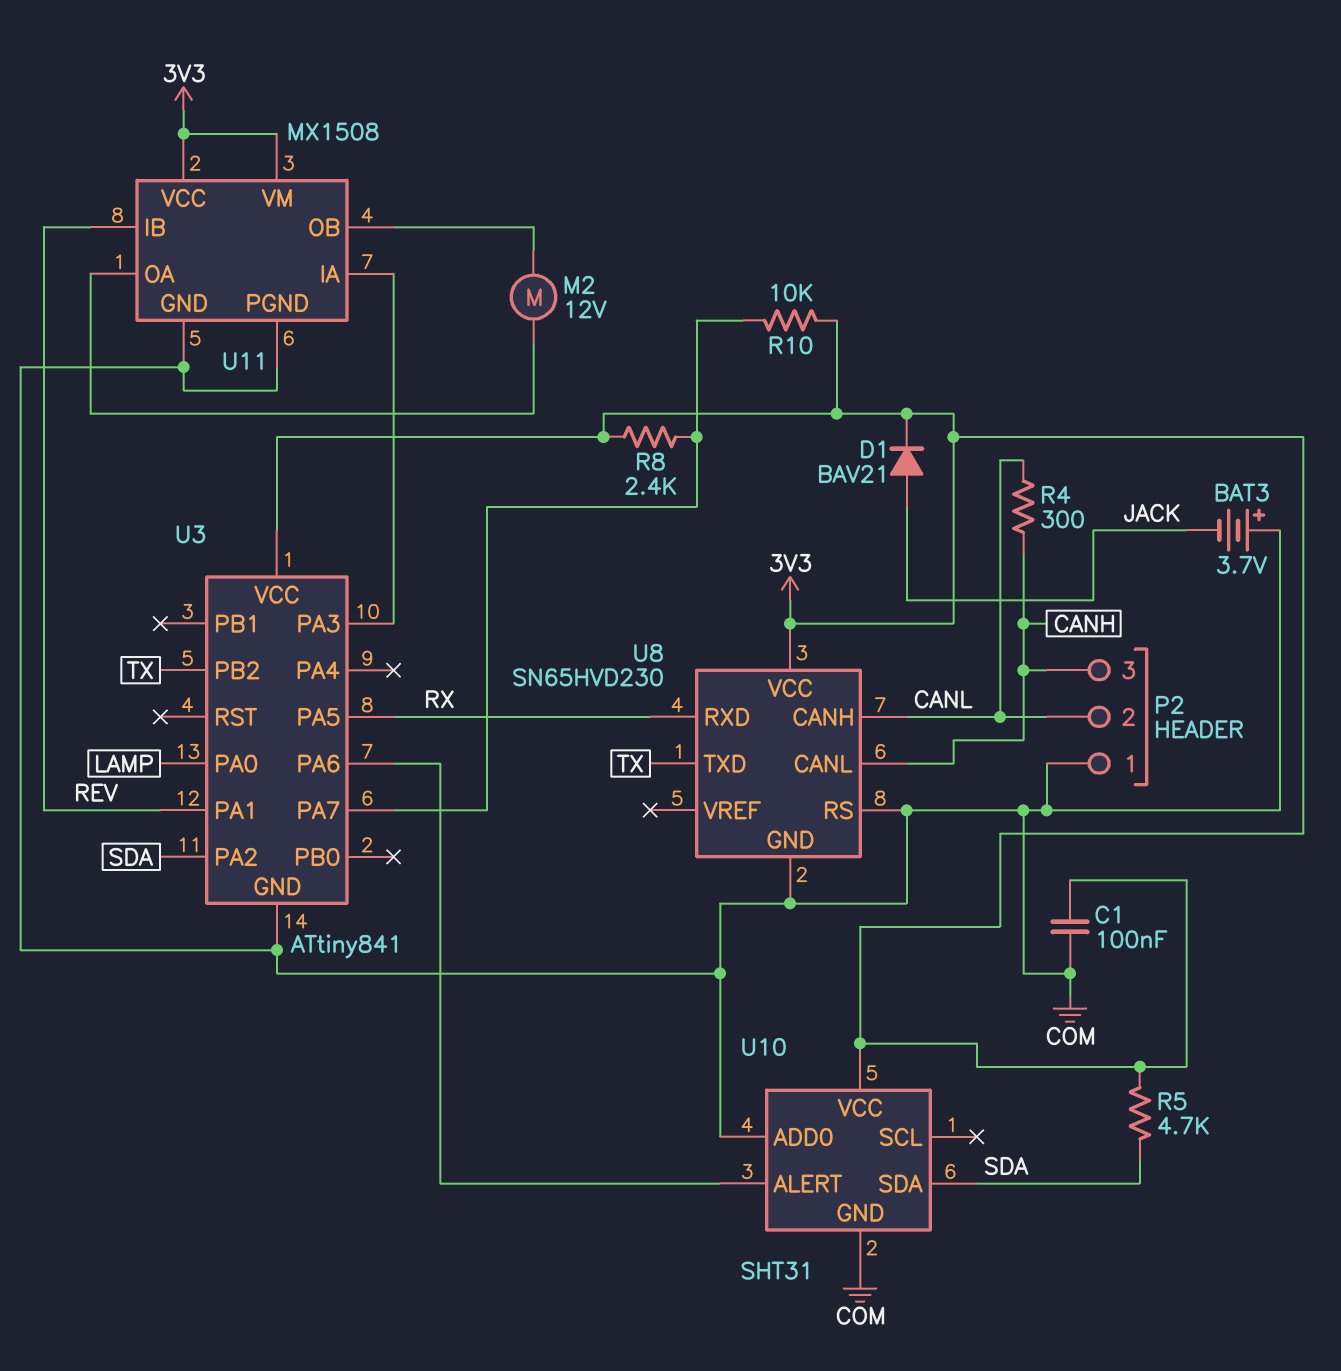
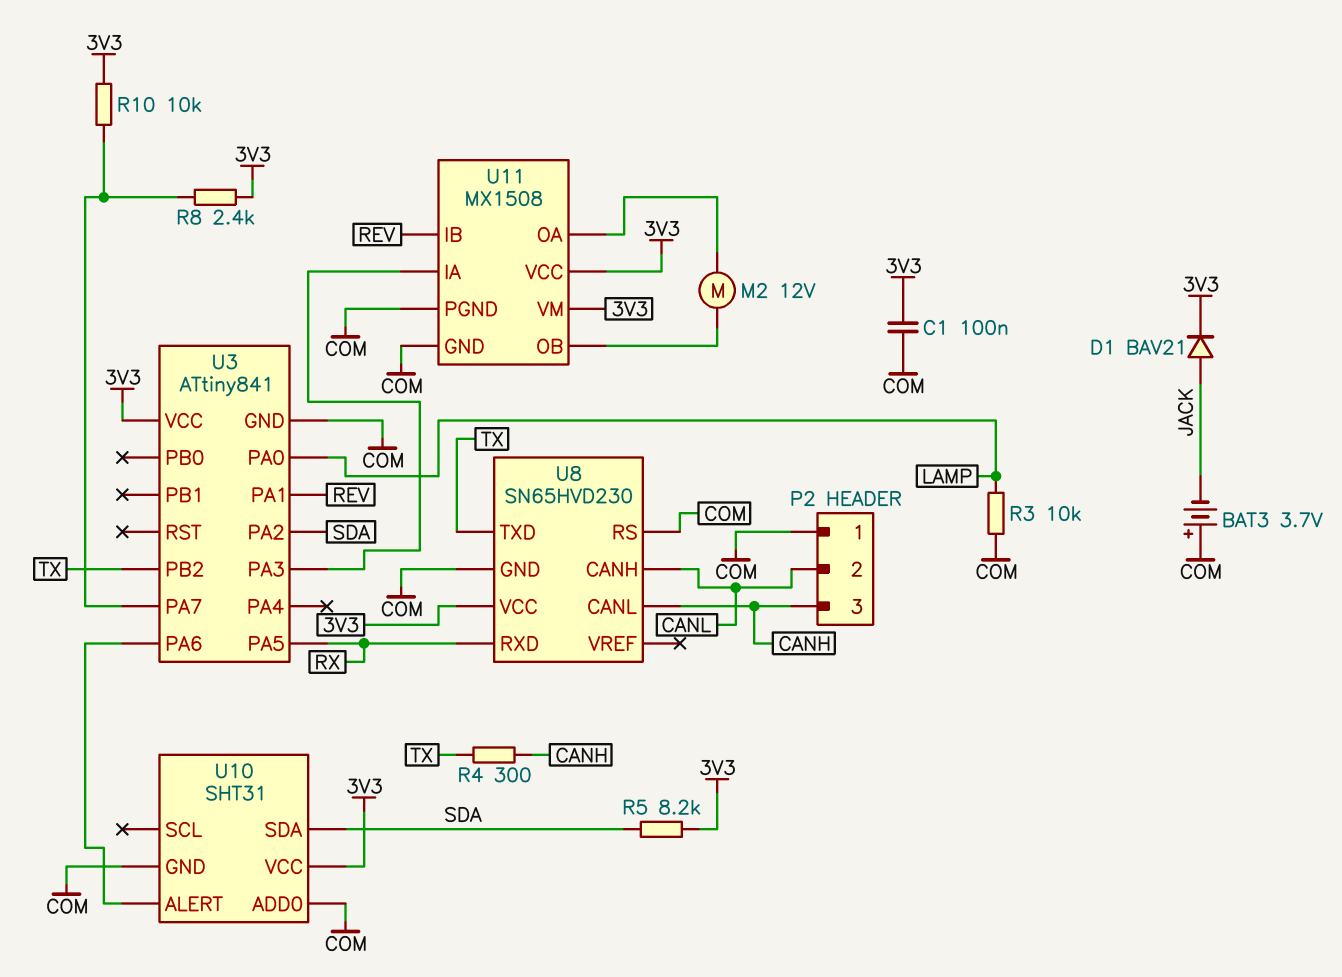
R3: none -> 10k (COM, LAMP)
R4: 300 (CANH, CANL) -> 300 (CANH, TX)
R5: 4.7k (3V3, SDA) -> 8.2k (3V3, SDA)

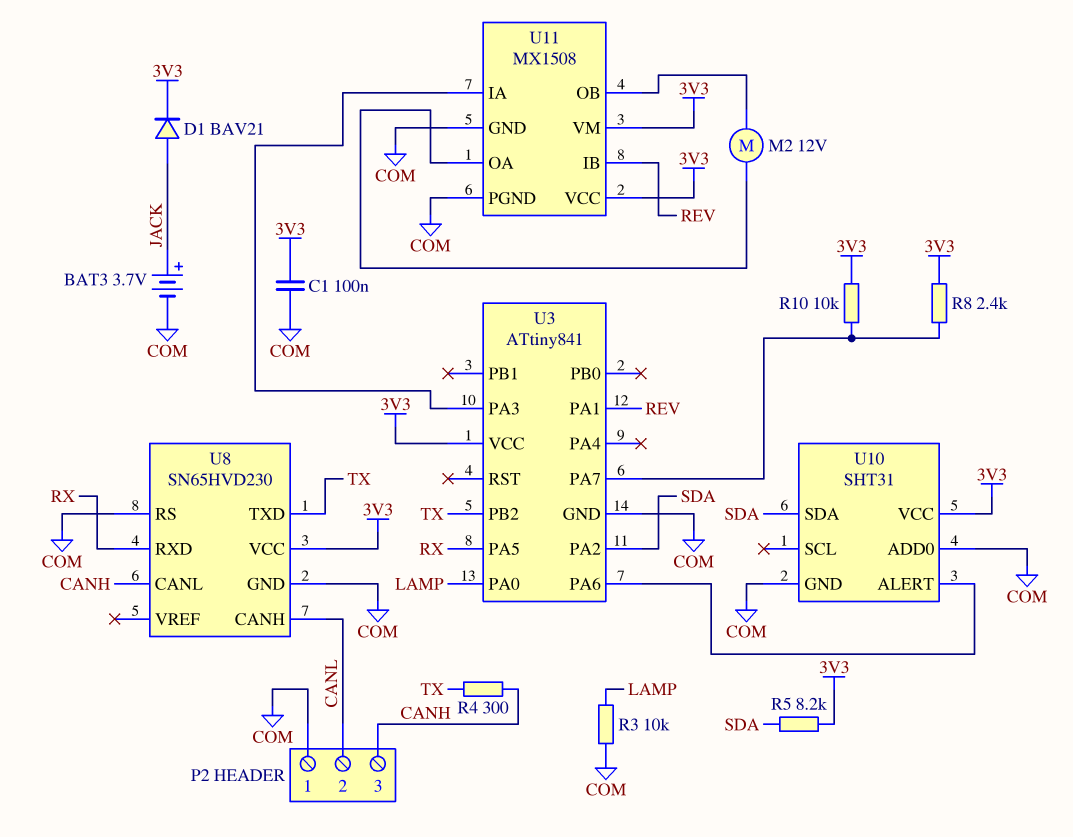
BAT3: 3.7V (plus COM, minus JACK) -> 3.7V (plus JACK, minus COM)

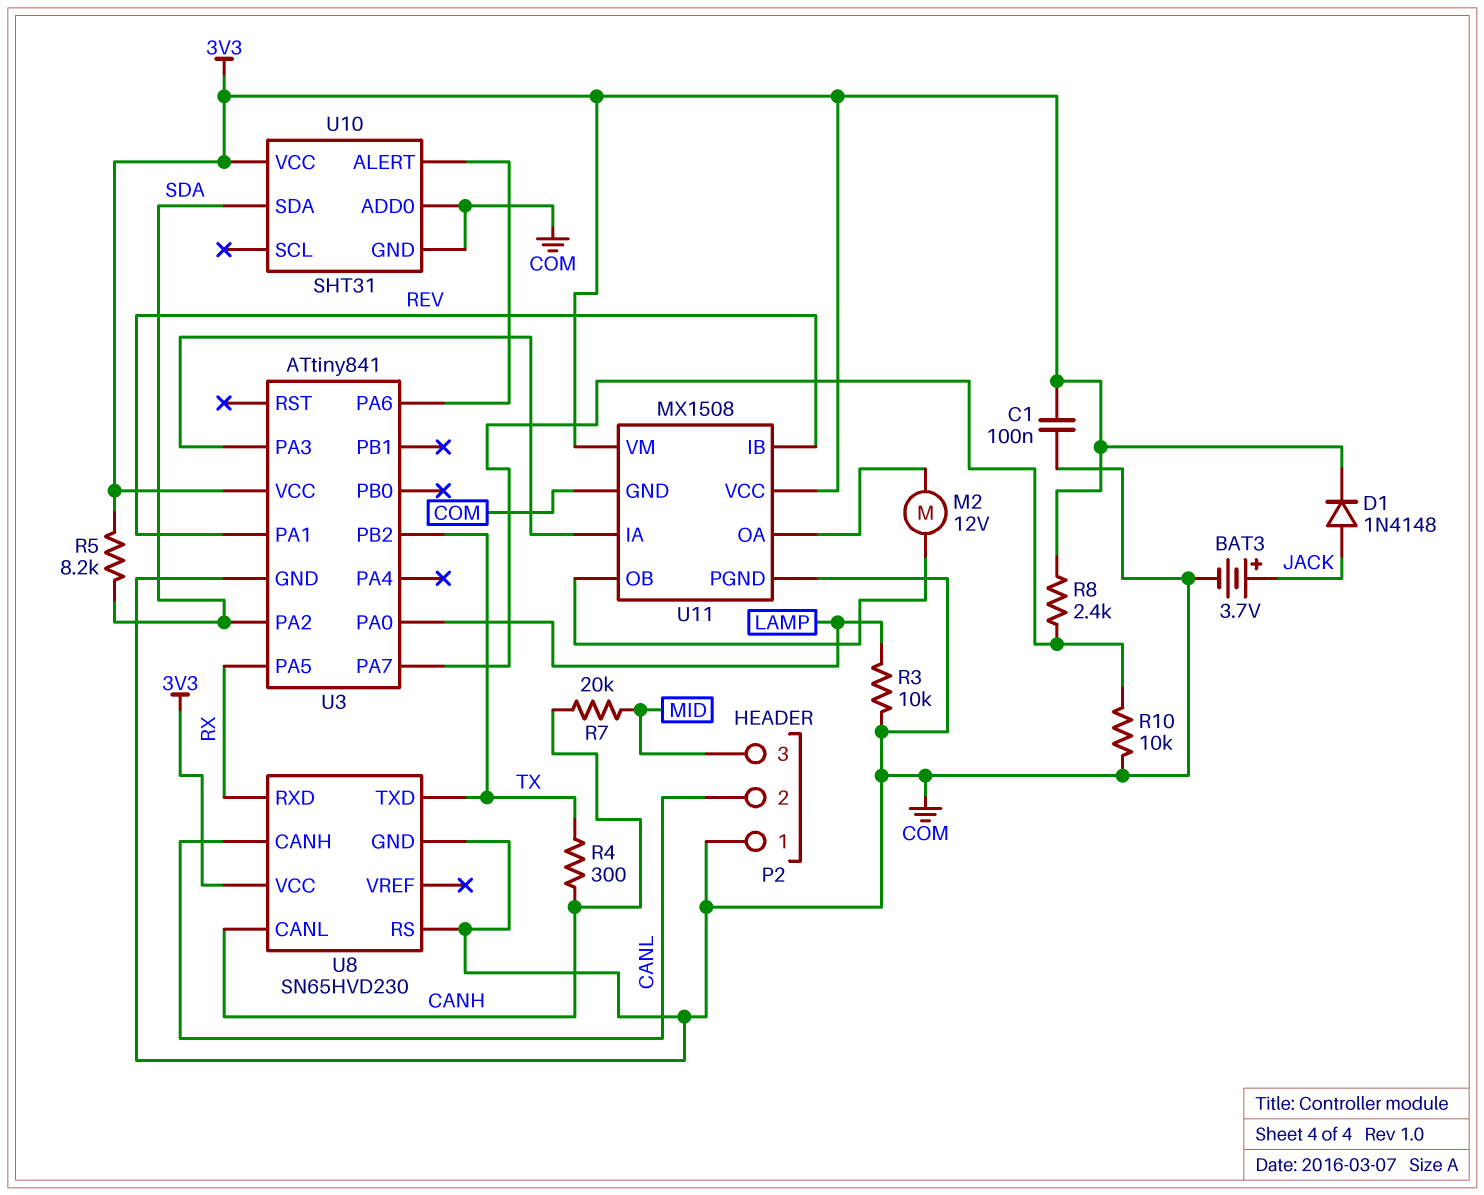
D1: diode BAV21 (A JACK, K 3V3) -> diode 1N4148 (A JACK, K 3V3)
P2 pin 3: CANH -> MID
R7: none -> 20k (CANH, MID)
R10: 10k (3V3, U3/PA7) -> 10k (COM, U3/PA7)

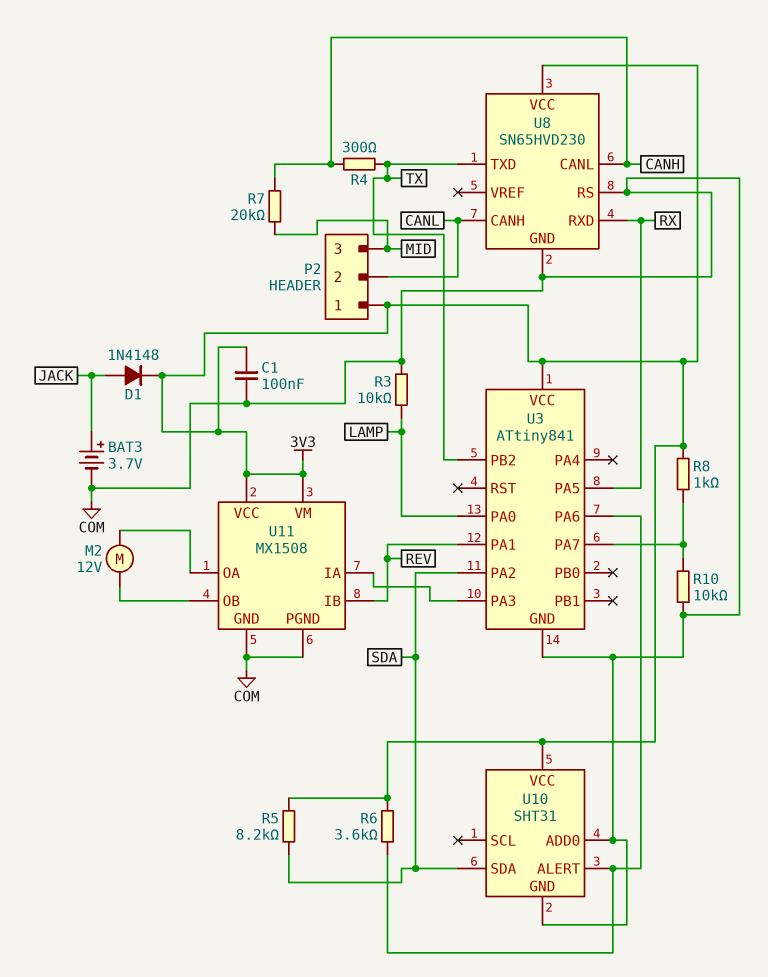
P2 pin 1: COM -> 3V3
R6: none -> 3.6k (3V3, U3/PA6)
R8: 2.4k (3V3, U3/PA7) -> 1k (3V3, U3/PA7)

